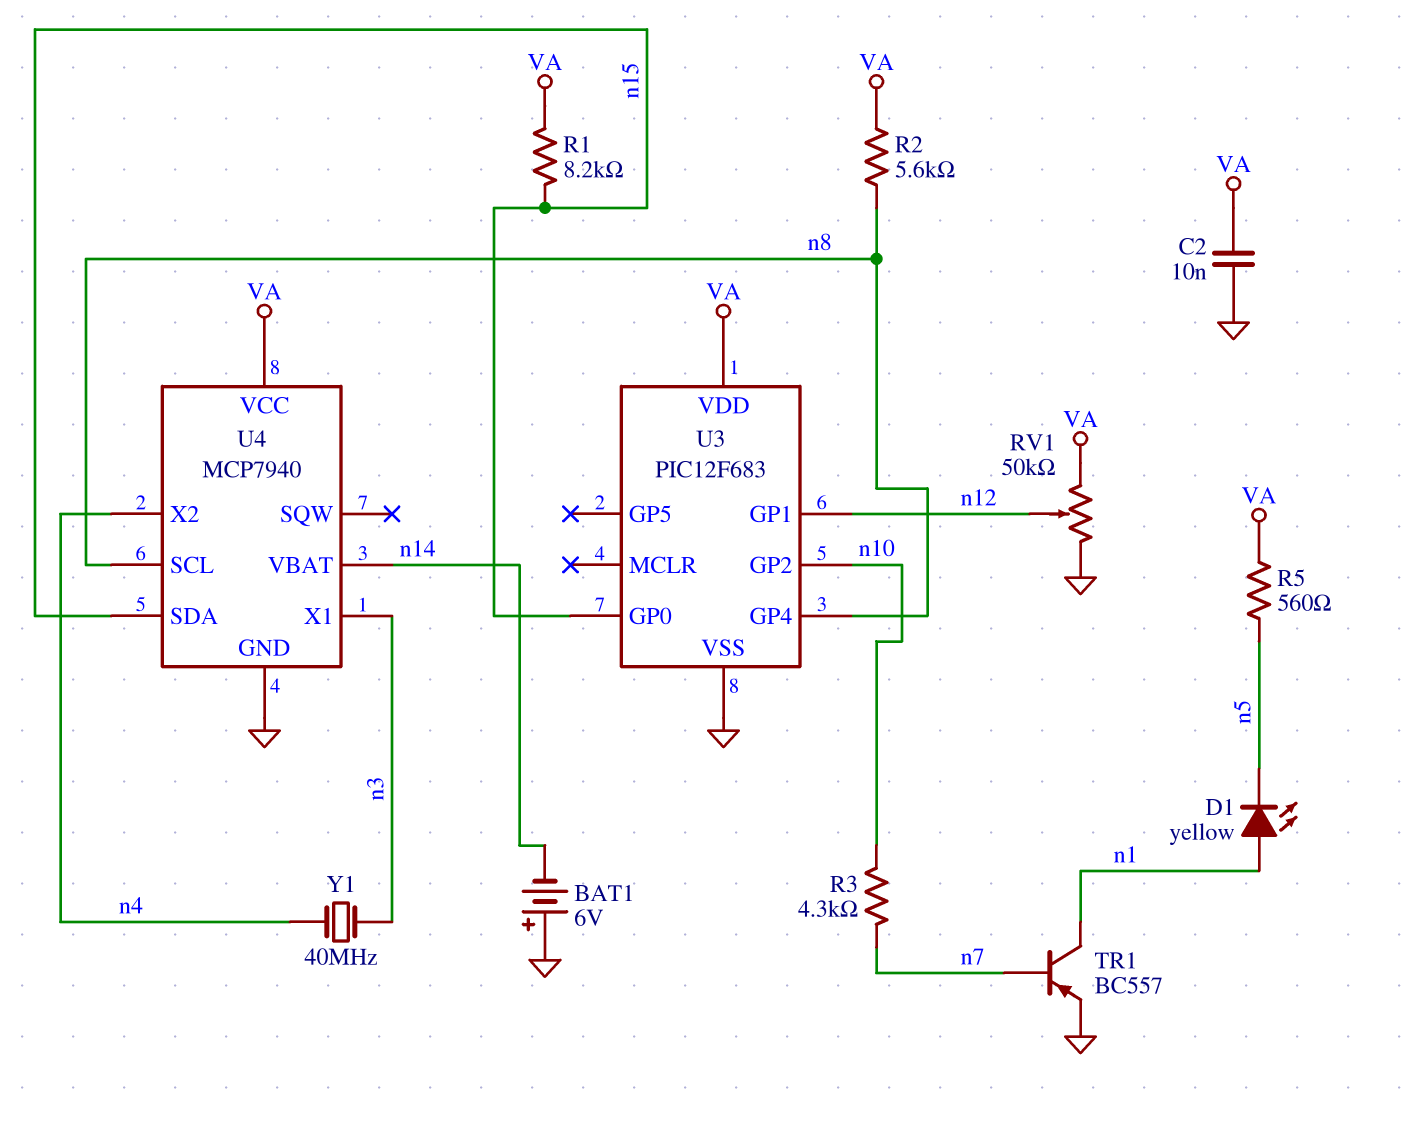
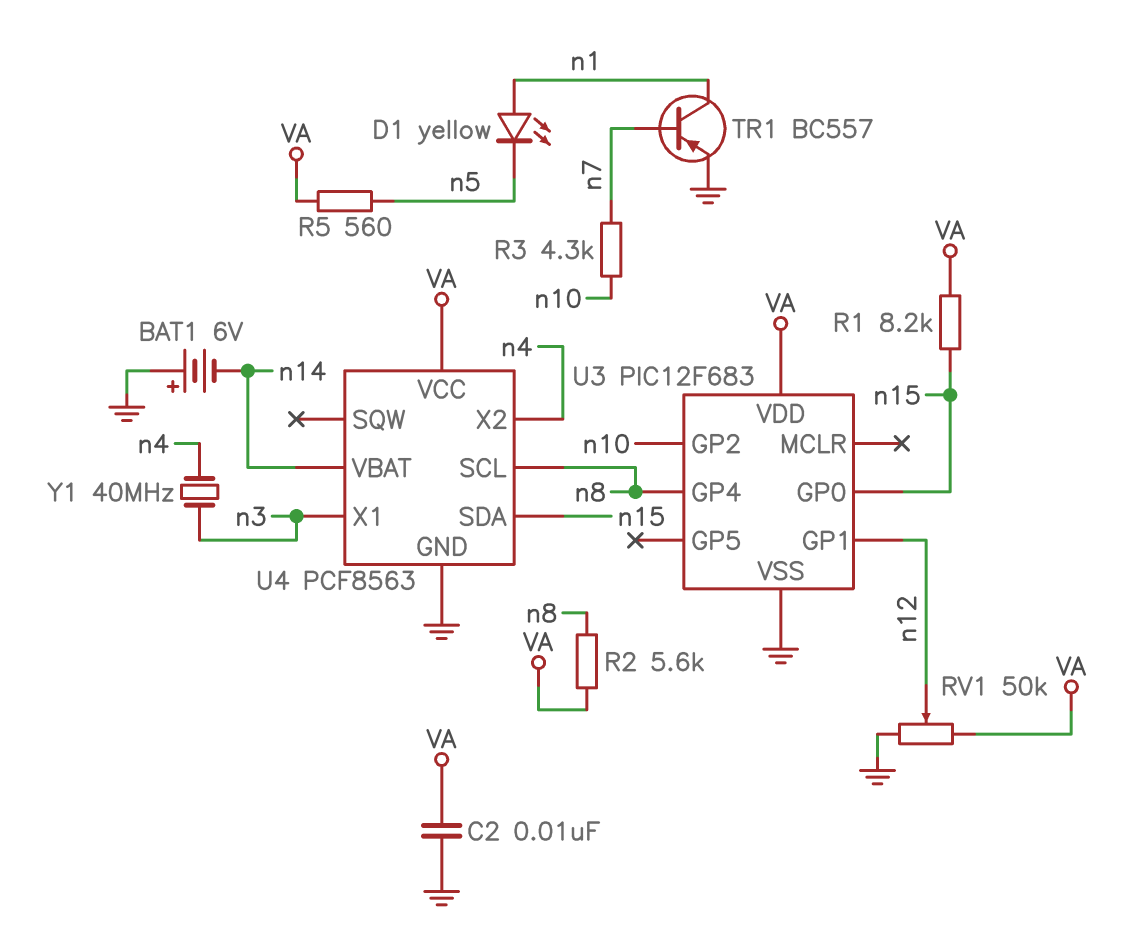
U4: MCP7940 -> PCF8563

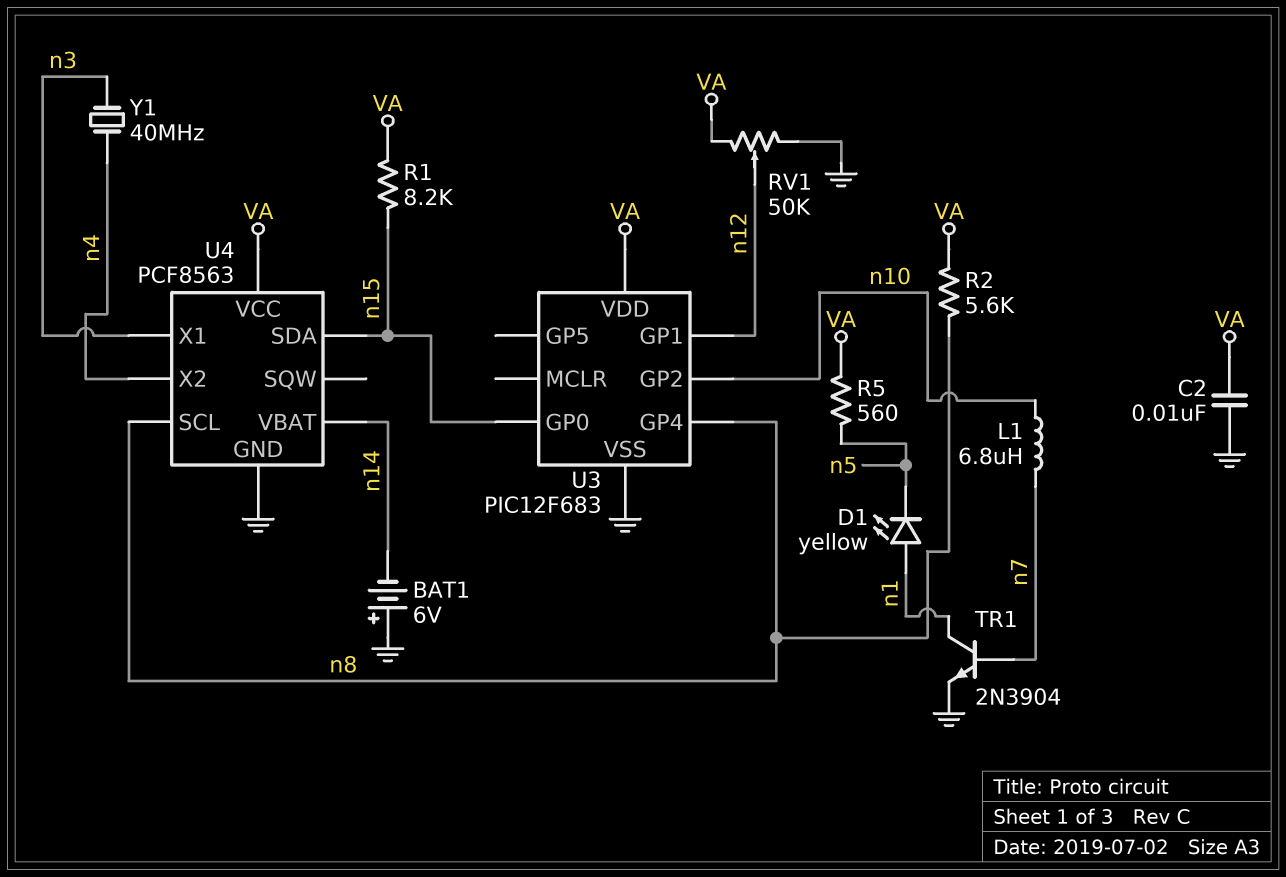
L1: none -> 6.8uH (n7, n10)
R3: 4.3k (n7, n10) -> none
TR1: PNP BC557 (B n7, C n1, E GND) -> NPN 2N3904 (B n7, C n1, E GND)

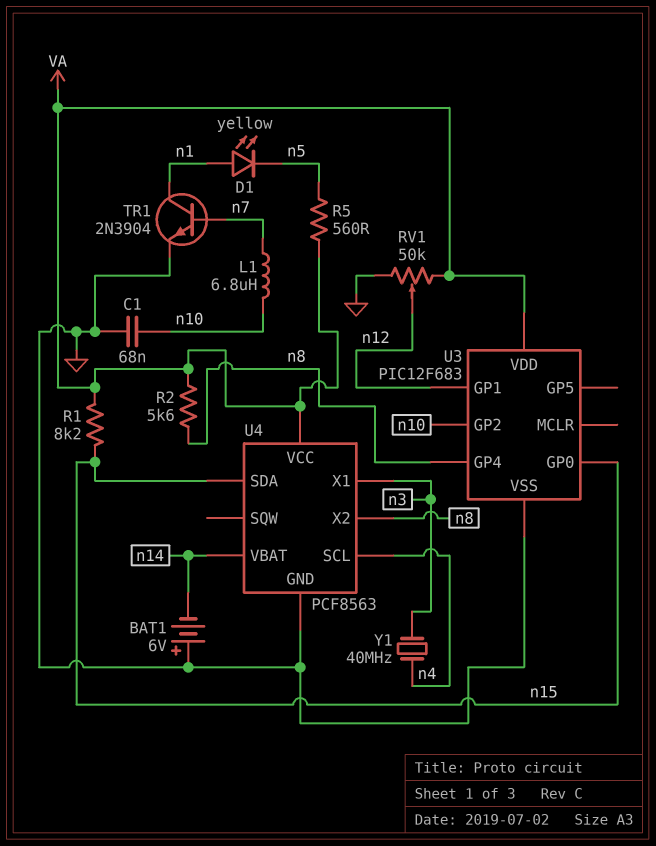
C1: none -> 68nF (GND, n10)
C2: 10nF (GND, VA) -> none
U4 pin SCL: n8 -> n4
U4 pin X2: n4 -> n8

